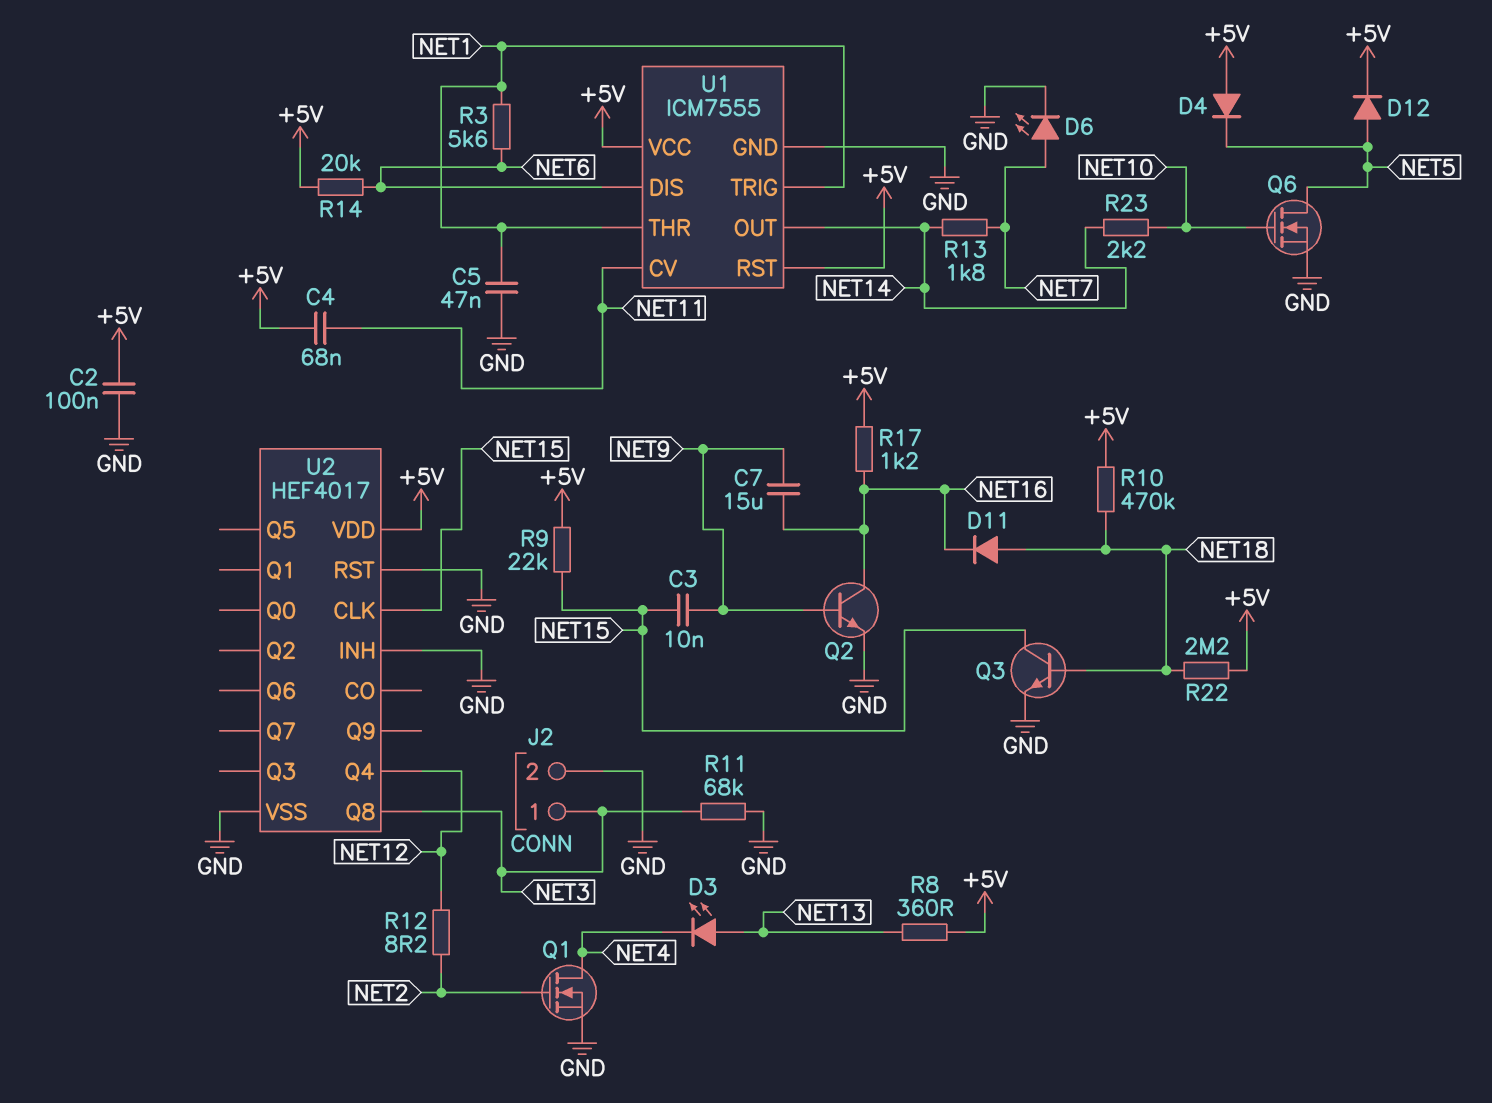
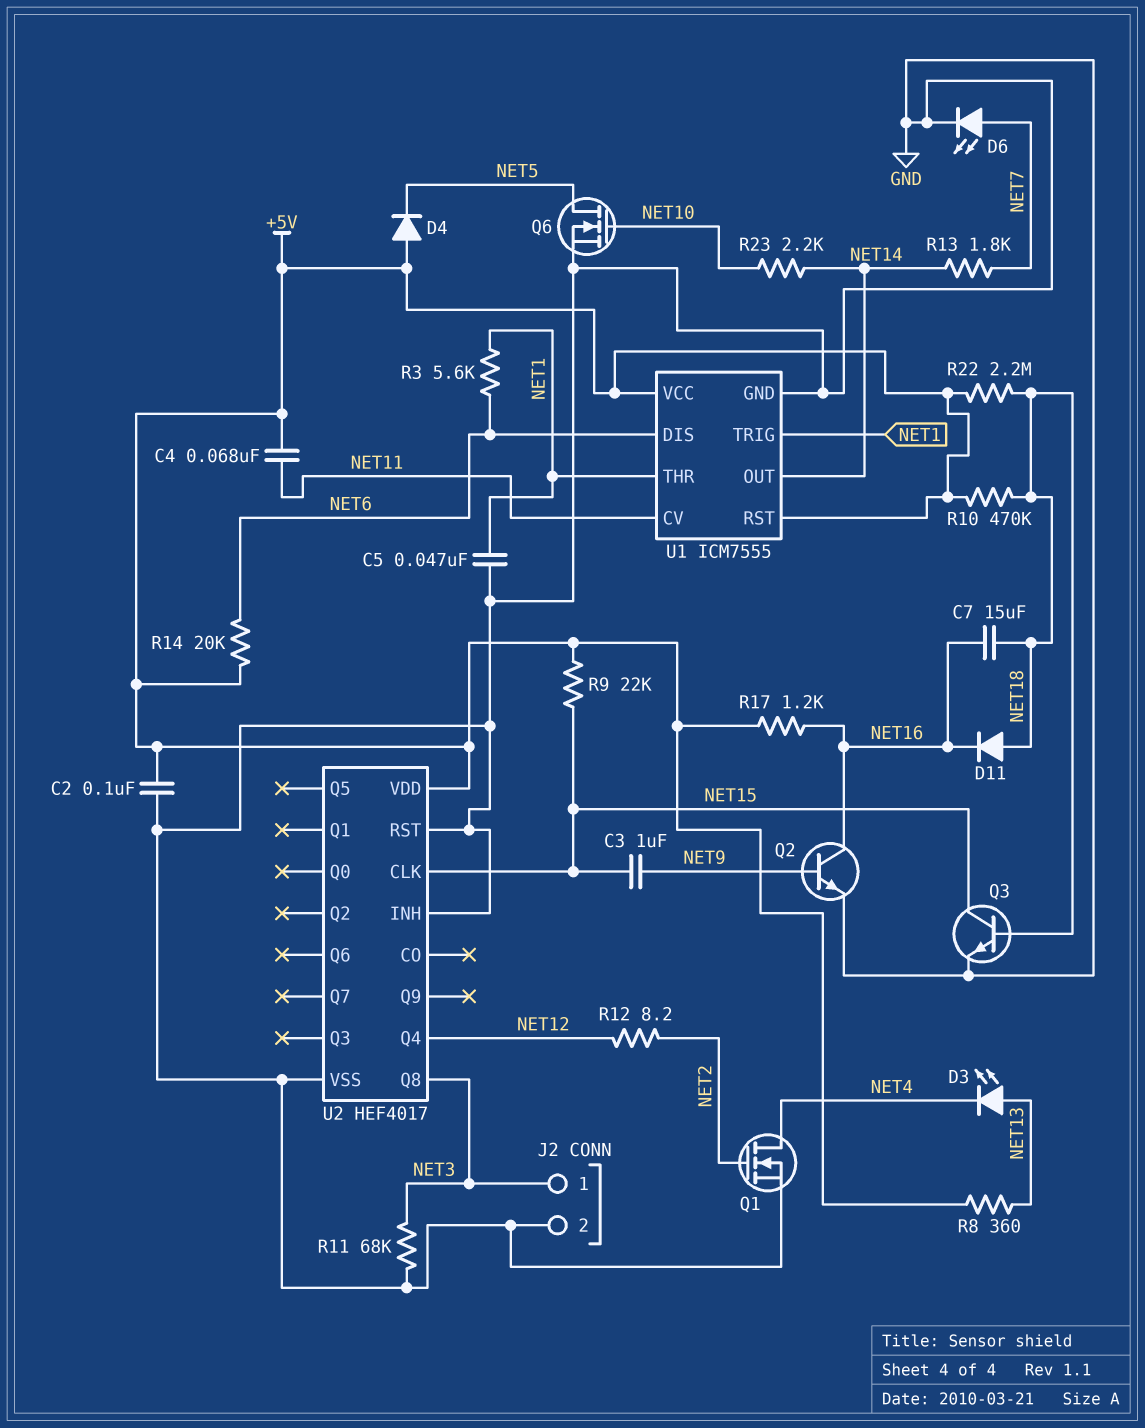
C3: 10nF (NET9, NET15) -> 1uF (NET9, NET15)
C7: 15uF (NET9, NET16) -> 15uF (NET16, NET18)
D12: diode (A NET5, K +5V) -> none

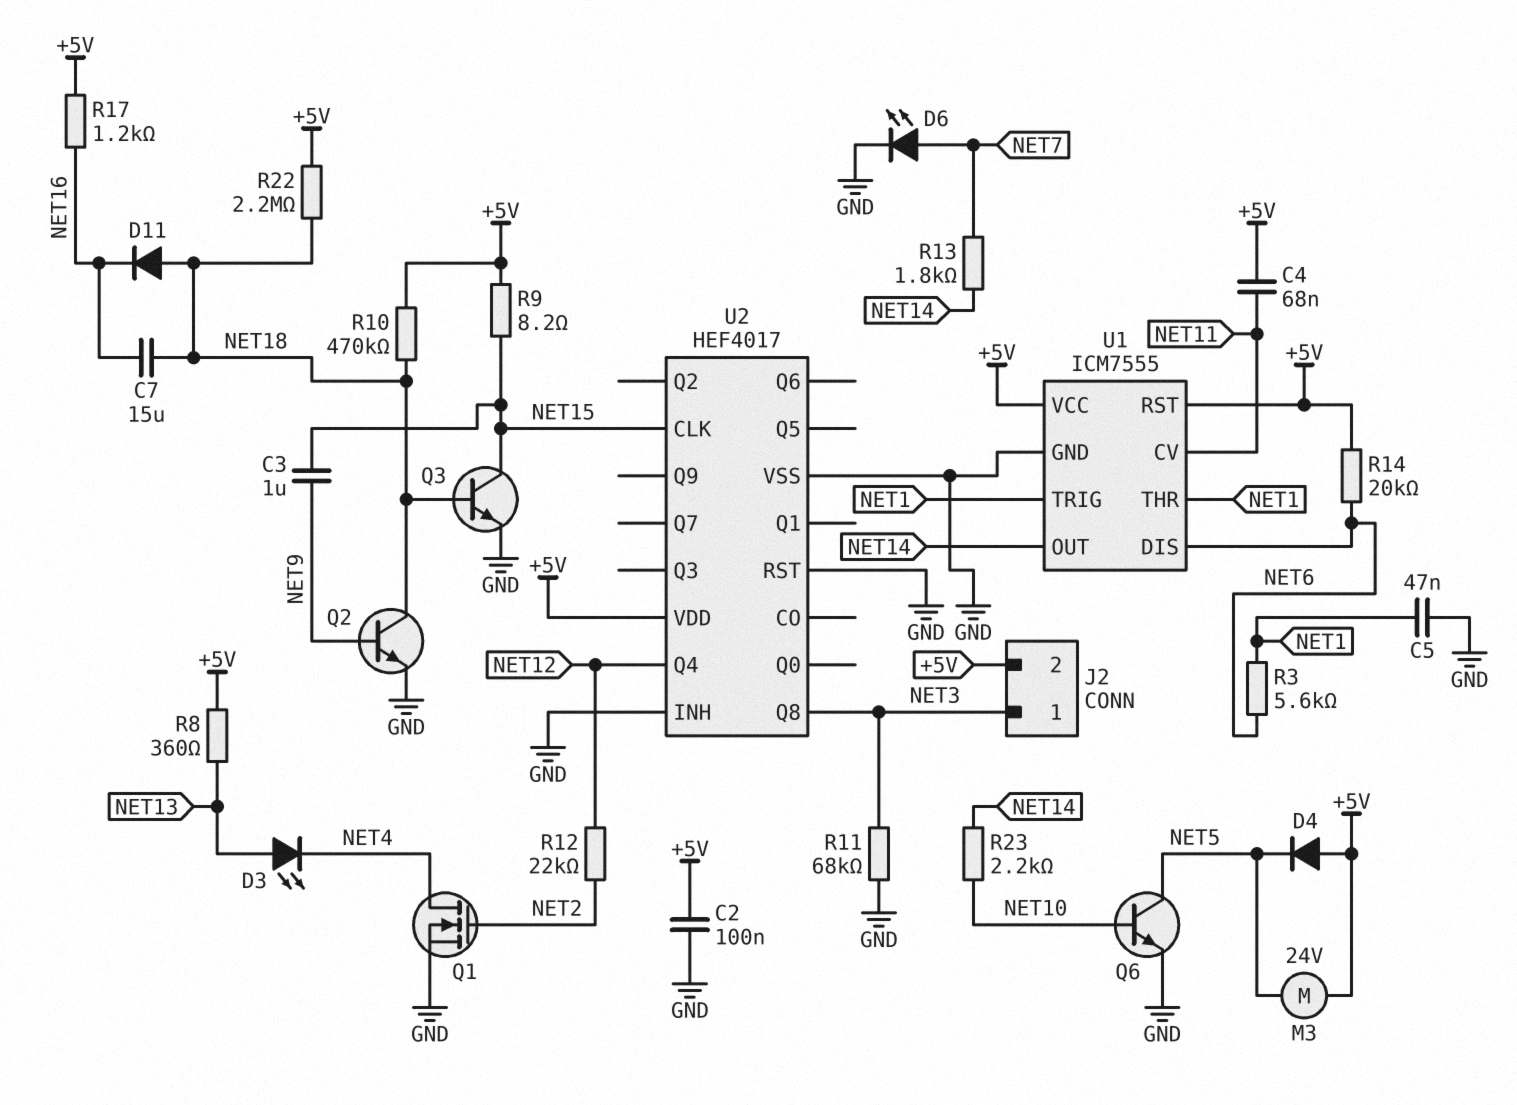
J2 pin 2: GND -> +5V
M3: none -> motor 24V (+5V, NET5)
Q2: NPN (B NET9, C NET16, E GND) -> NPN (B NET9, C NET18, E GND)
Q6: NMOS (G NET10, D NET5, S GND) -> NPN (B NET10, C NET5, E GND)
R9: 22k (+5V, NET15) -> 8.2 (+5V, NET15)
R12: 8.2 (NET2, NET12) -> 22k (NET2, NET12)

